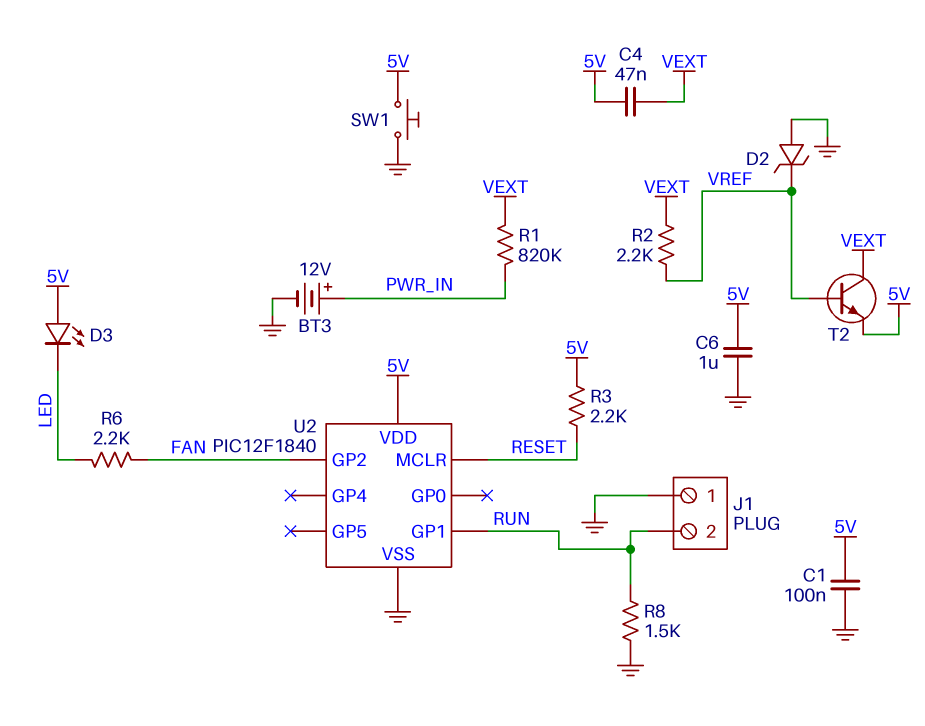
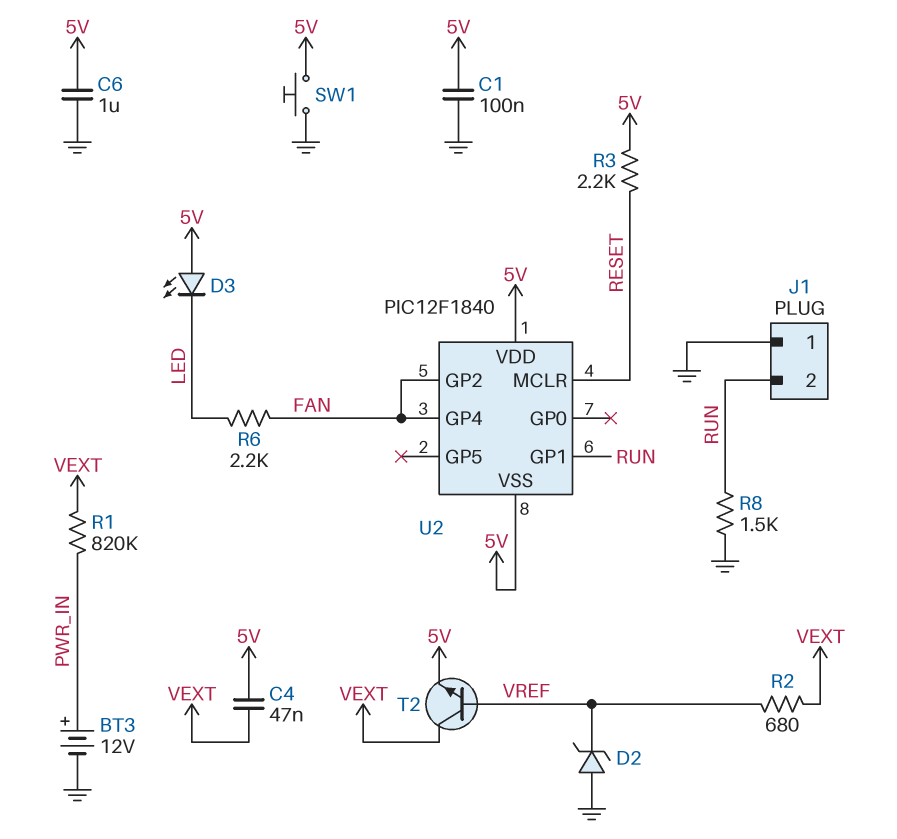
R2: 2.2k (VEXT, VREF) -> 680 (VEXT, VREF)
U2 pin GP4: none -> FAN
U2 pin VSS: GND -> 5V

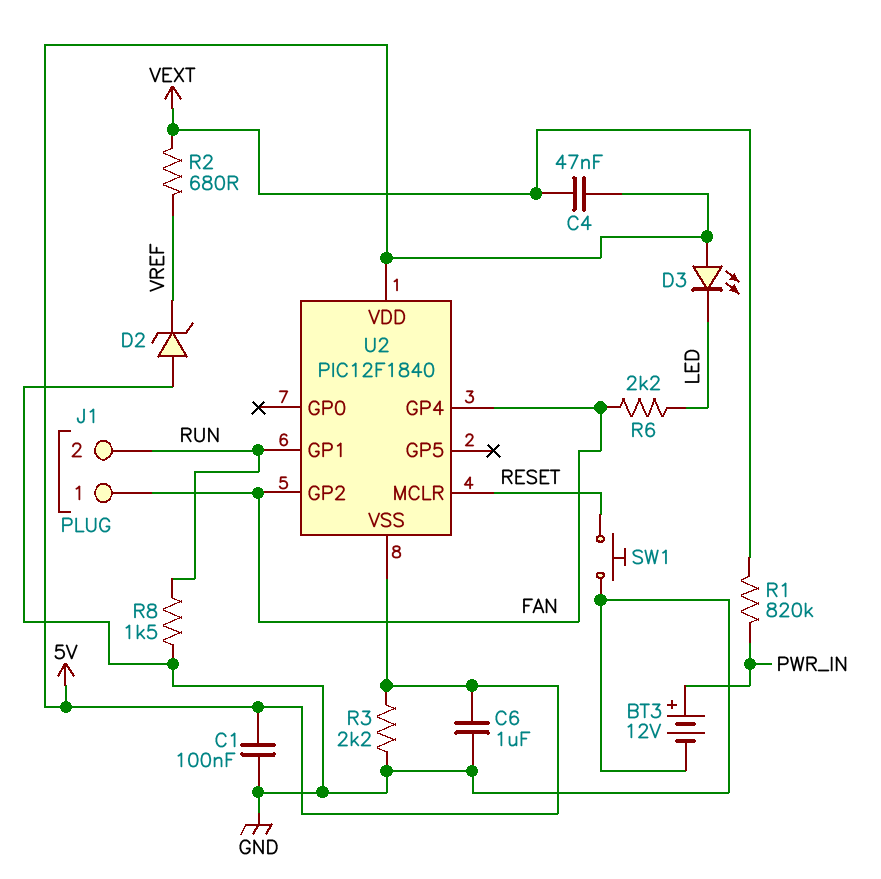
J1 pin 1: GND -> FAN
R3: 2.2k (5V, RESET) -> 2.2k (5V, GND)
SW1: button (5V, GND) -> button (GND, RESET)
T2: NPN (B VREF, C VEXT, E 5V) -> none

